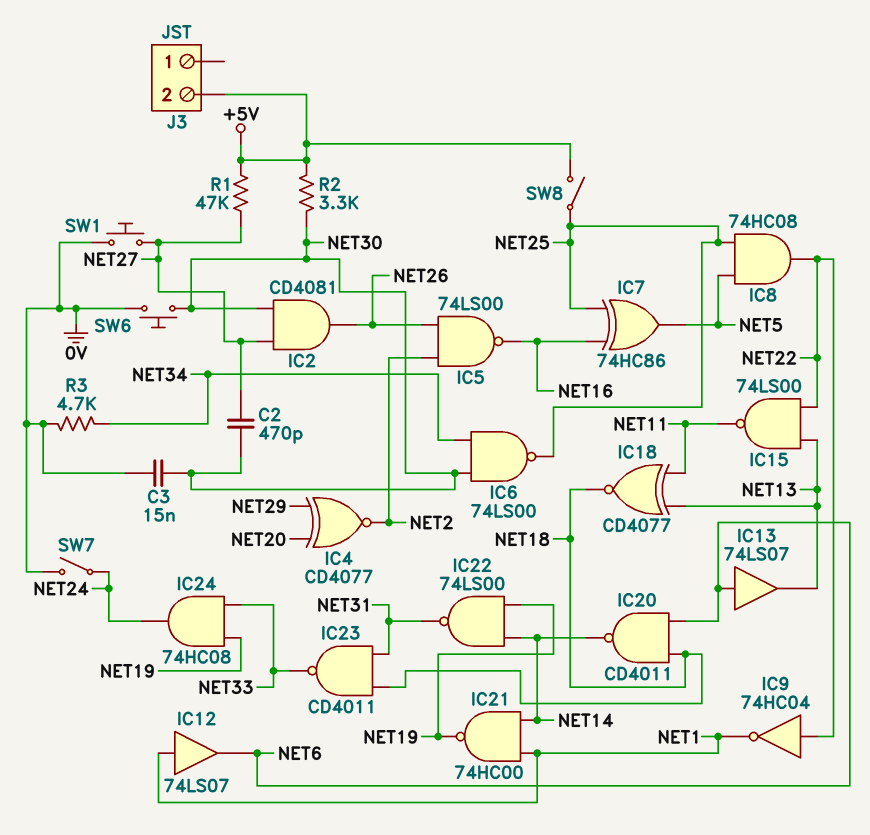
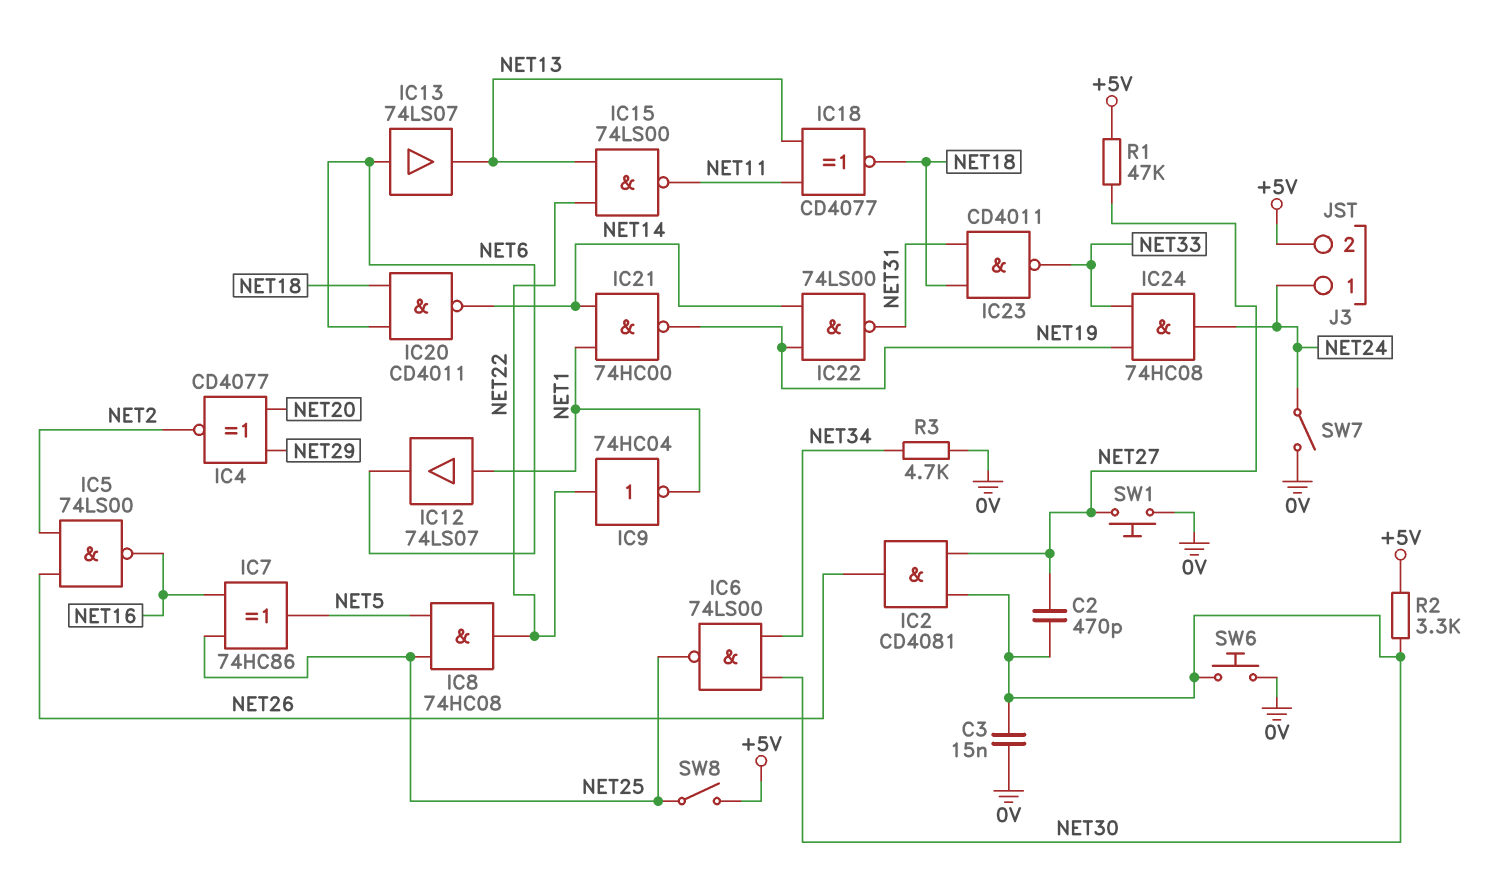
J3 pin 1: none -> NET24

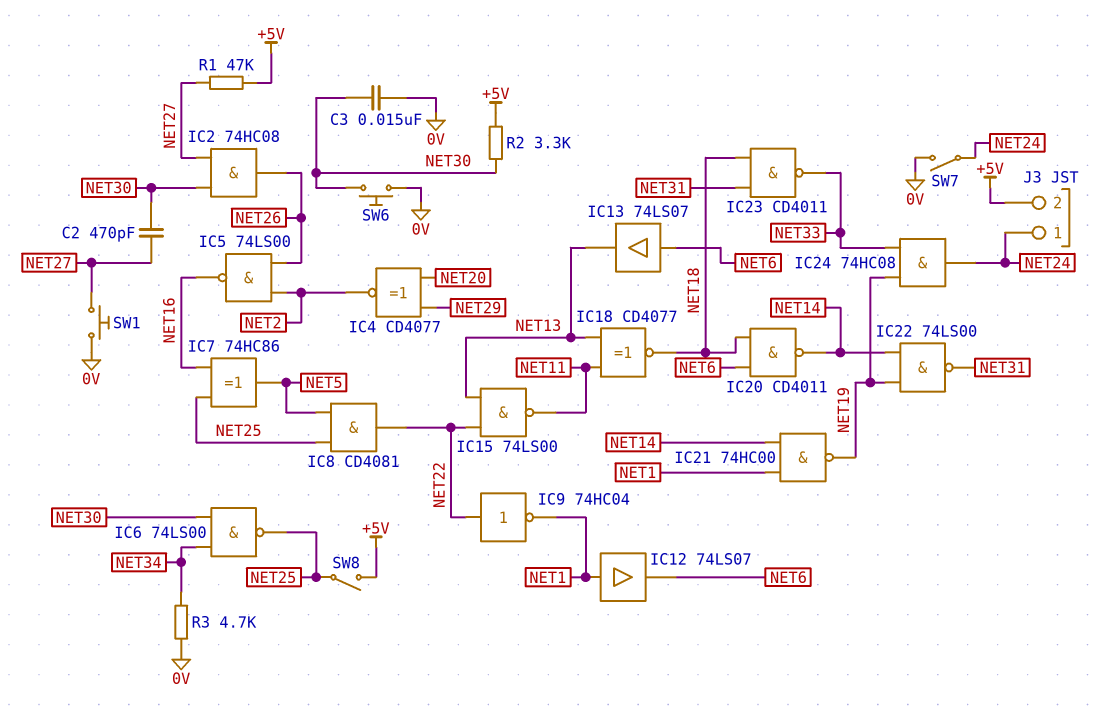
IC2: AND CD4081 (in NET27, in NET30, out NET26) -> AND 74HC08 (in NET27, in NET30, out NET26)
IC8: AND 74HC08 (in NET5, in NET25, out NET22) -> AND CD4081 (in NET5, in NET25, out NET22)

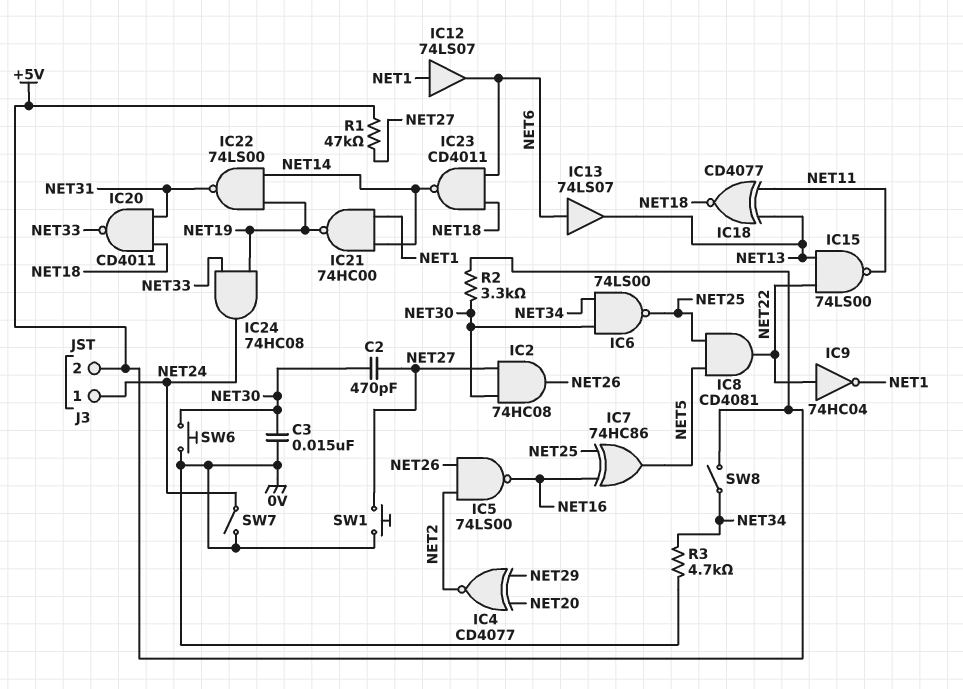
IC20: NAND CD4011 (in NET6, in NET18, out NET14) -> NAND CD4011 (in NET18, in NET31, out NET33)
IC23: NAND CD4011 (in NET18, in NET31, out NET33) -> NAND CD4011 (in NET6, in NET18, out NET14)
SW8: switch (+5V, NET25) -> switch (+5V, NET34)

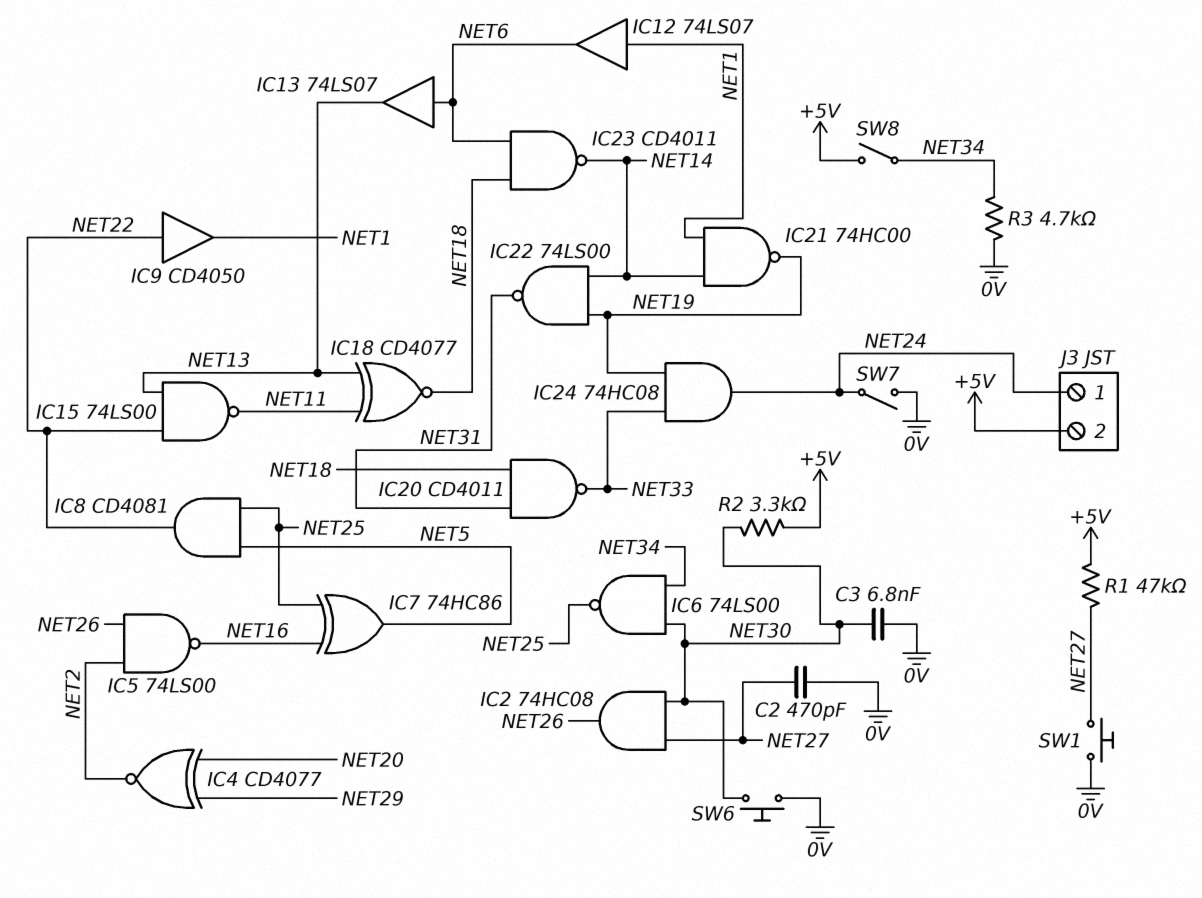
C2: 470pF (NET27, NET30) -> 470pF (0V, NET27)
C3: 15nF (0V, NET30) -> 6.8nF (0V, NET30)
IC9: NOT 74HC04 (in NET22, out NET1) -> buffer CD4050 (in NET22, out NET1)

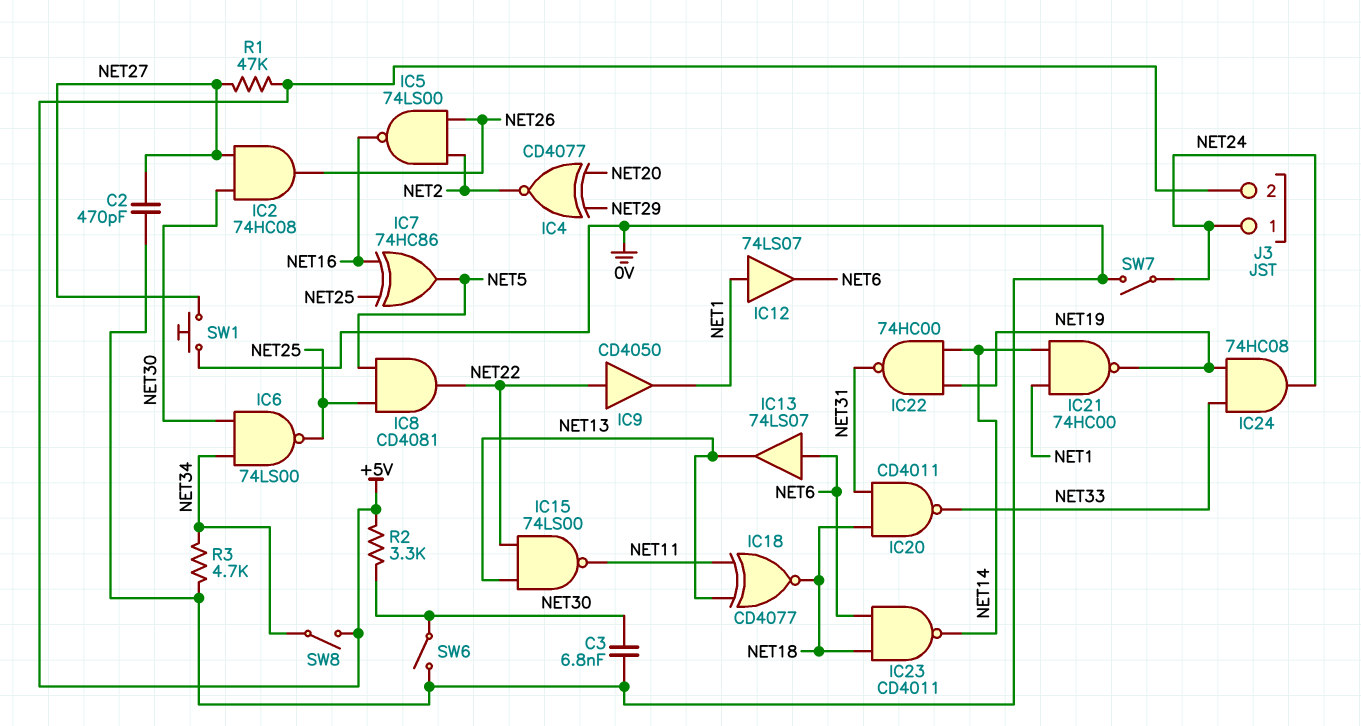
IC22: NAND 74LS00 (in NET14, in NET19, out NET31) -> NAND 74HC00 (in NET14, in NET19, out NET31)
SW6: button (0V, NET30) -> switch (0V, NET30)

